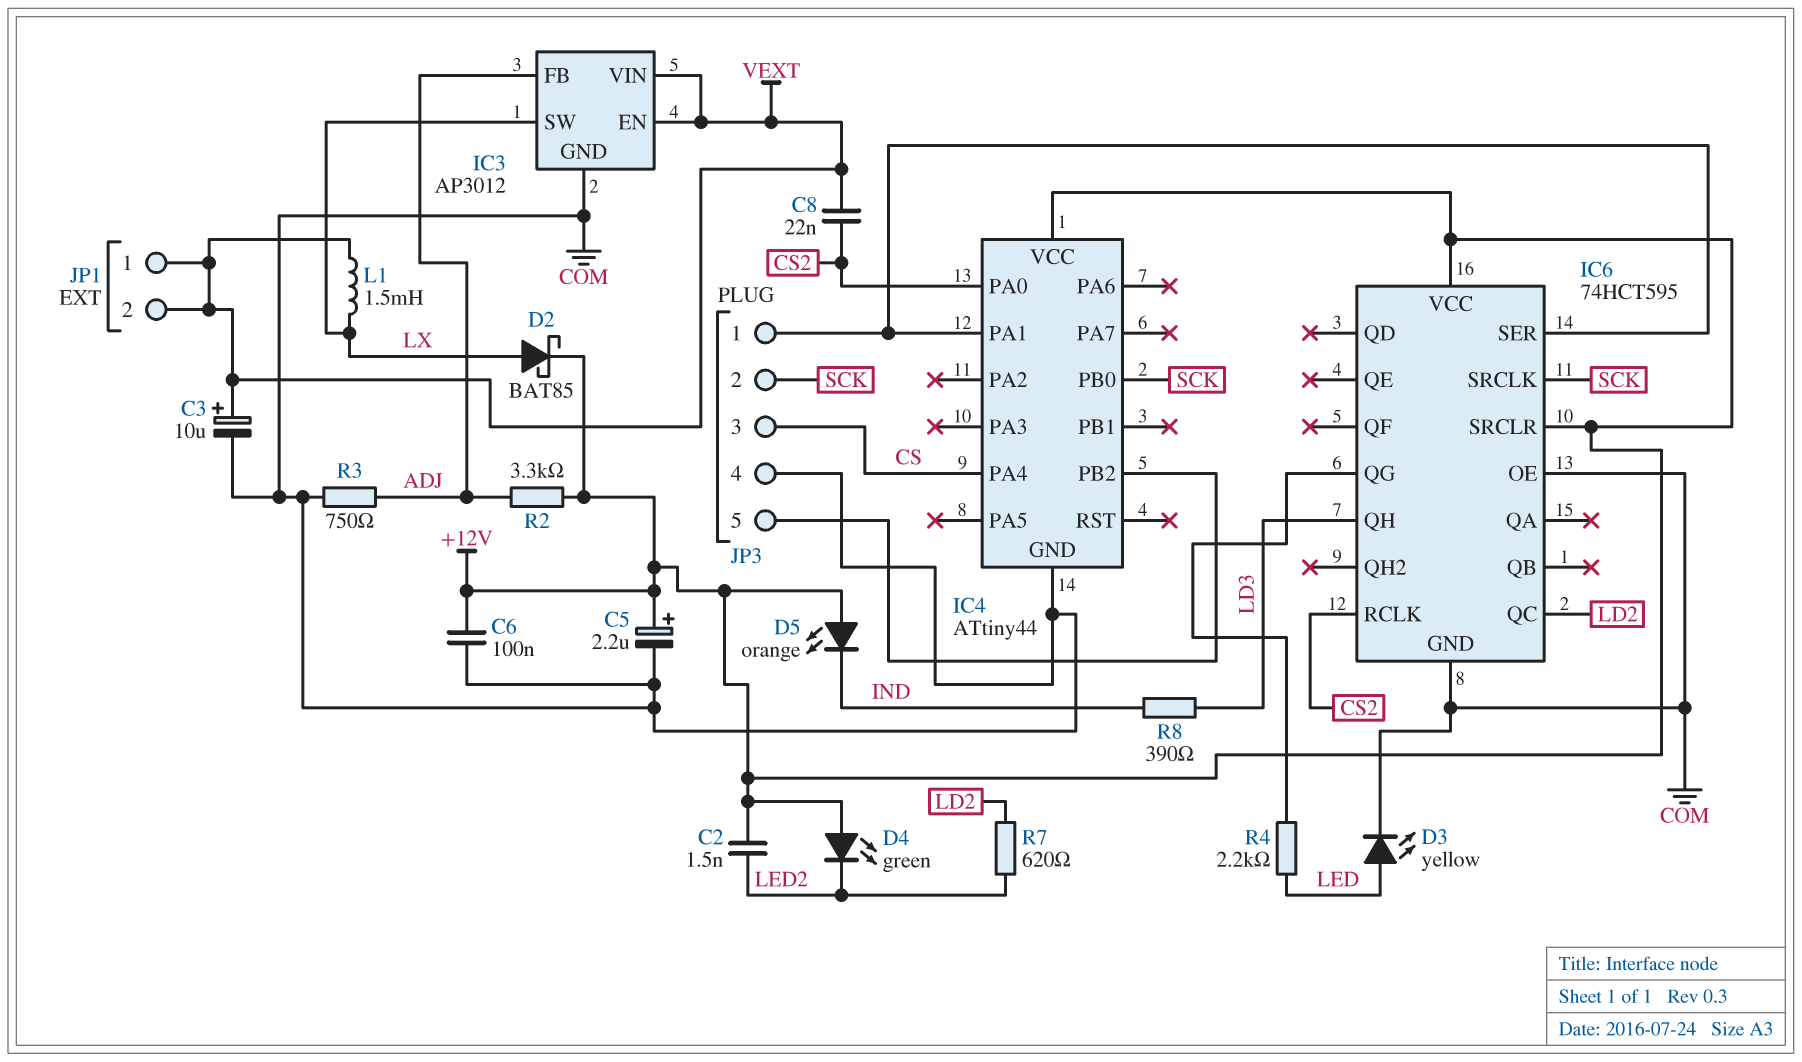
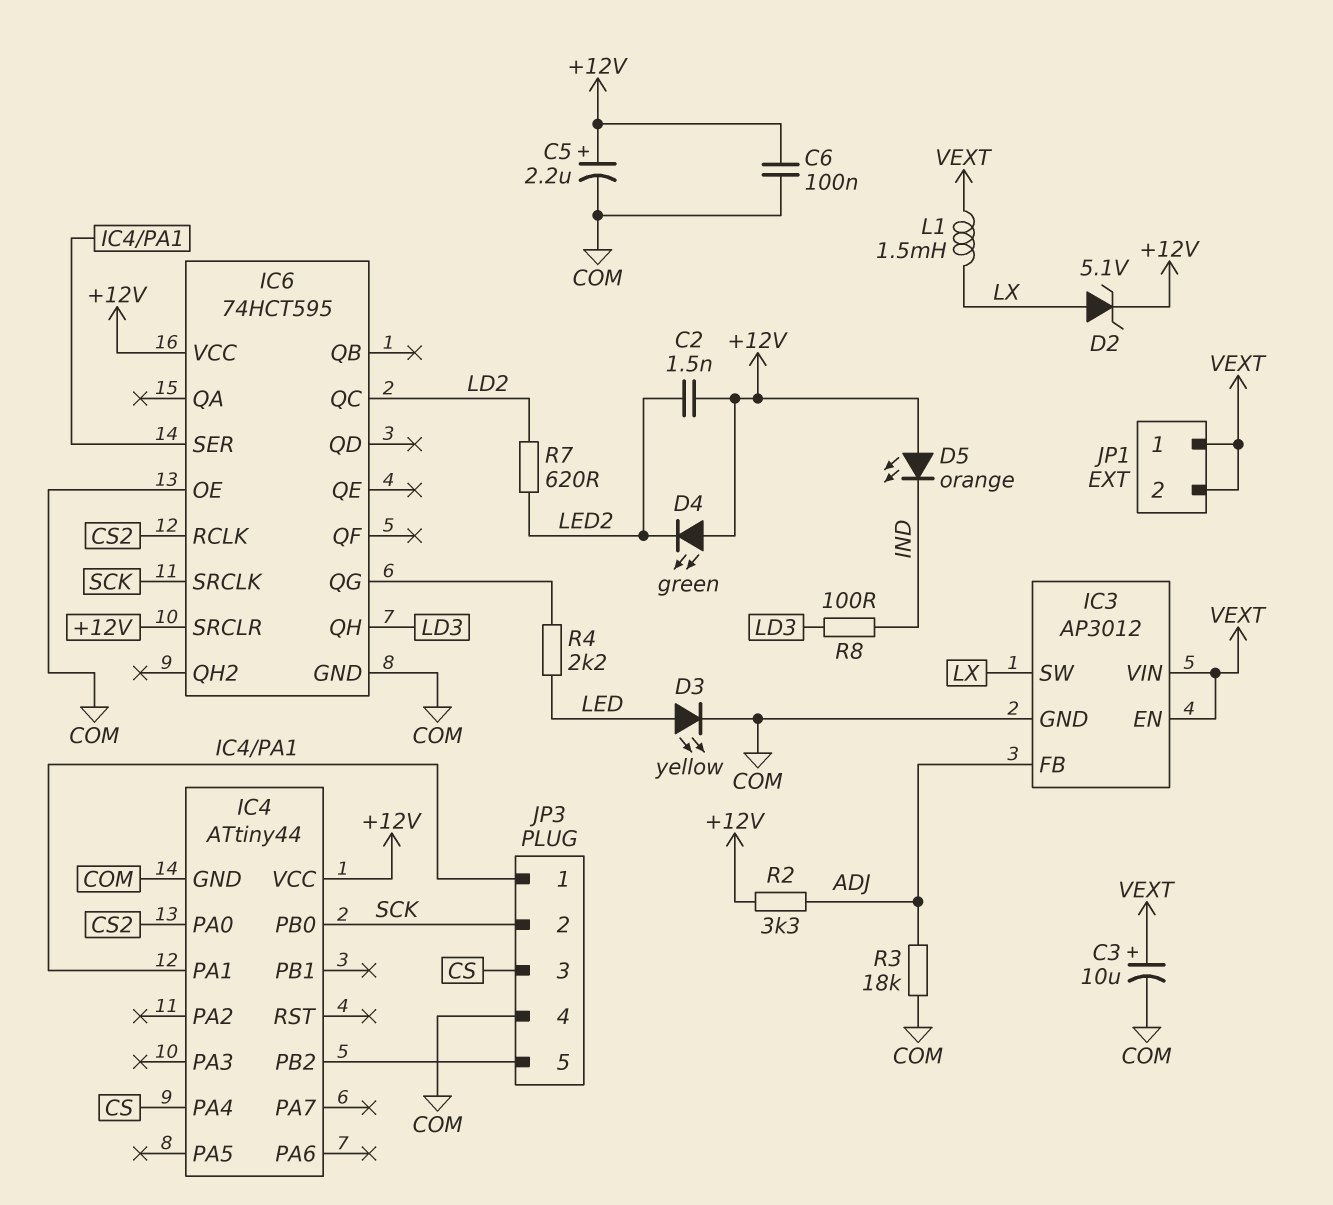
C8: 22nF (CS2, VEXT) -> none
D2: schottky BAT85 (A LX, K +12V) -> zener 5.1V (A LX, K +12V)
R3: 750 (ADJ, COM) -> 18k (ADJ, COM)
R8: 390 (IND, LD3) -> 100 (IND, LD3)

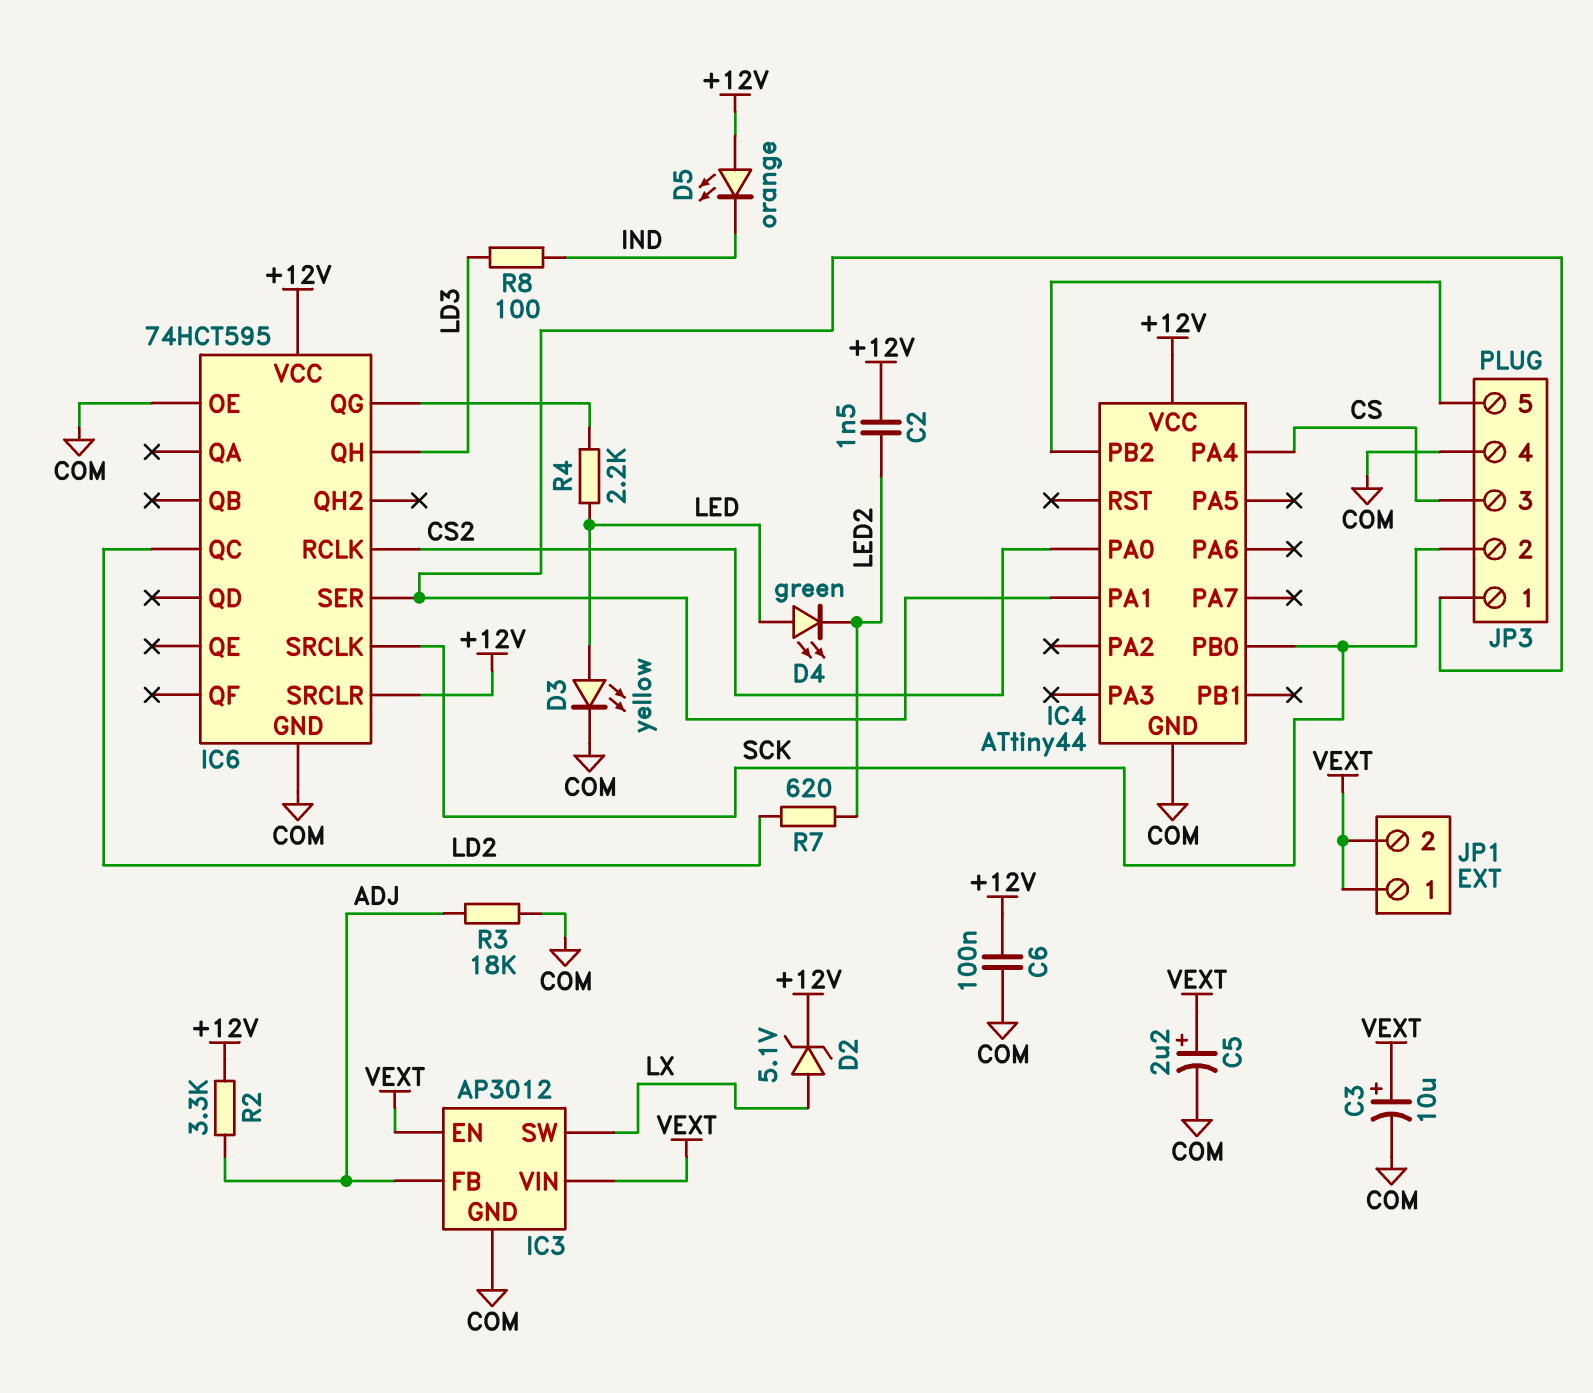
C5: 2.2uF (plus +12V, minus COM) -> 2.2uF (plus VEXT, minus COM)
D4: LED green (A +12V, K LED2) -> LED green (A LED, K LED2)
L1: 1.5mH (LX, VEXT) -> none

